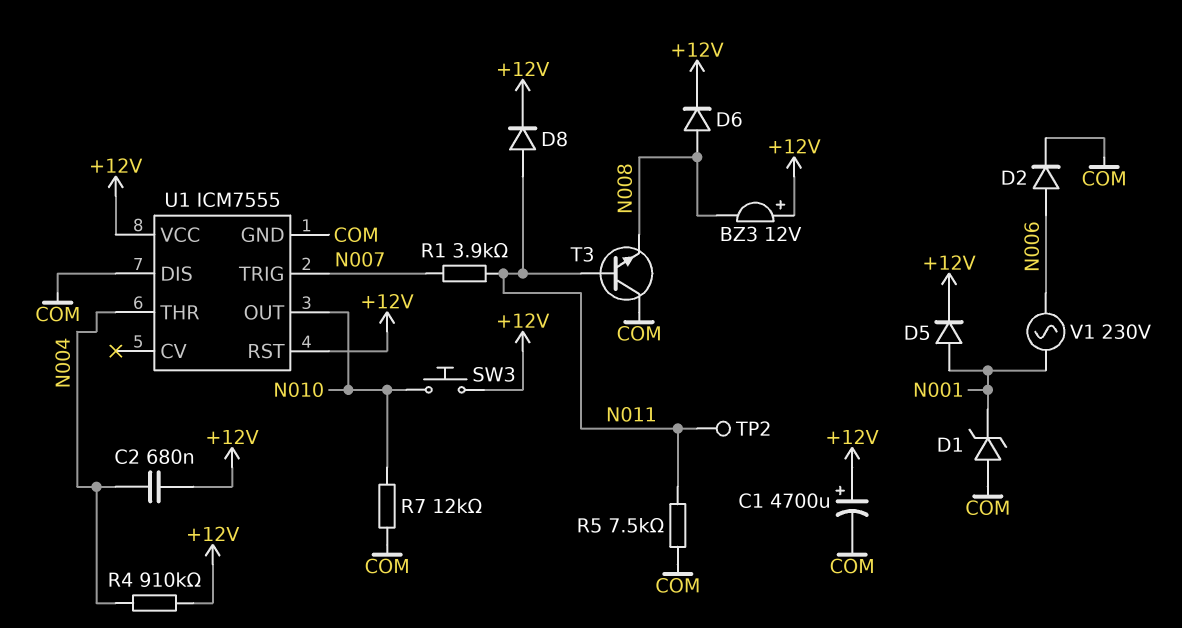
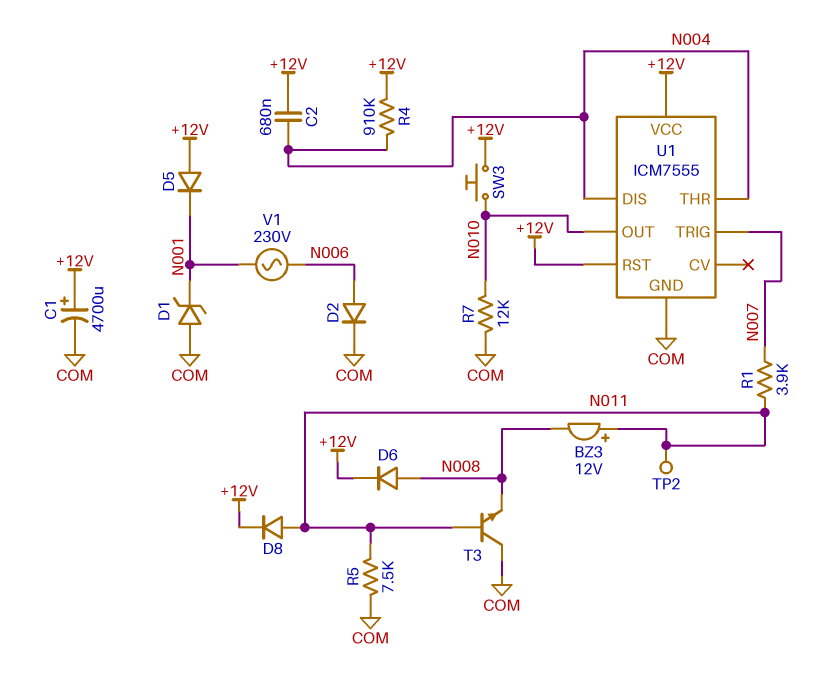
BZ3: buzzer 12V (plus +12V, minus N008) -> buzzer 12V (plus N011, minus N008)
D5: diode (A N001, K +12V) -> diode (A +12V, K N001)
U1 pin DIS: COM -> N004

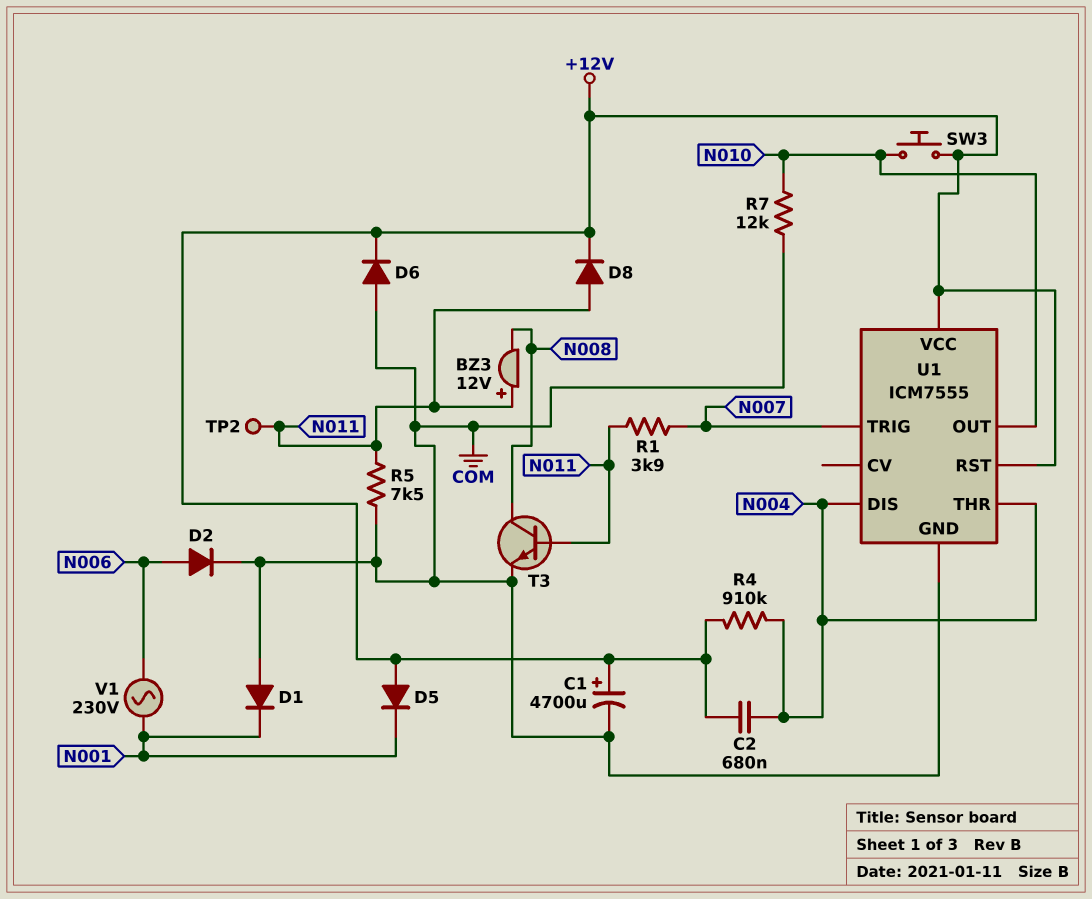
D1: zener (A COM, K N001) -> diode (A COM, K N001)
D6: diode (A N008, K +12V) -> diode (A COM, K +12V)
T3: NPN (B N011, C COM, E N008) -> NPN (B N011, C N008, E COM)

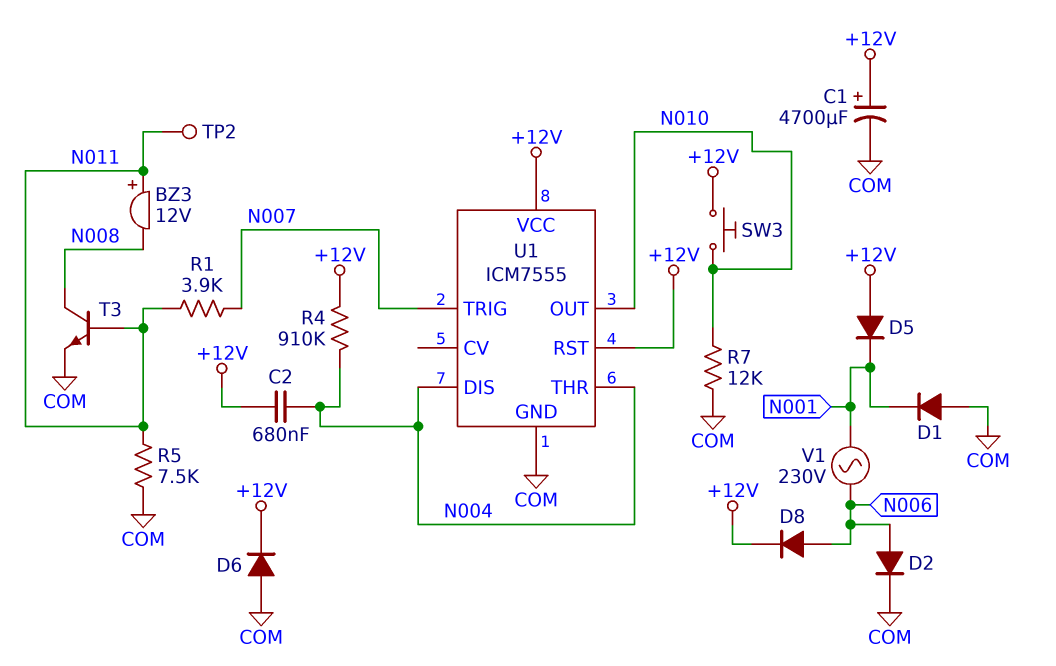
D8: diode (A N011, K +12V) -> diode (A N006, K +12V)

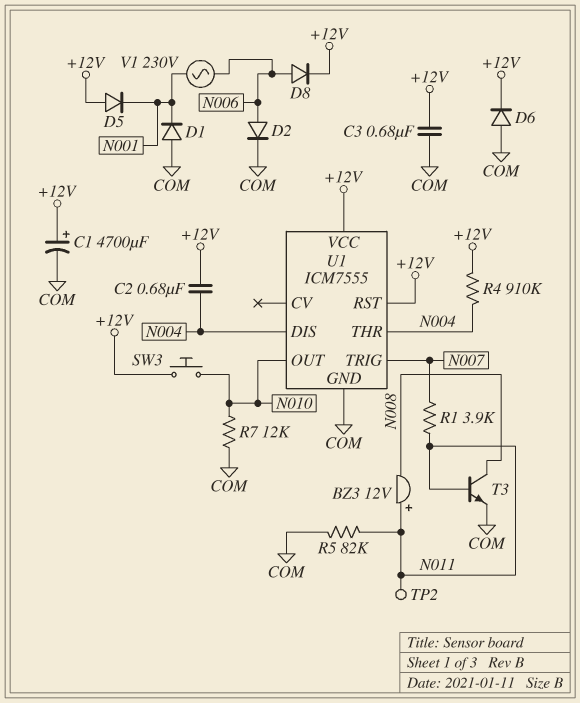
C3: none -> 680nF (+12V, COM)
R5: 7.5k (COM, N011) -> 82k (COM, N011)

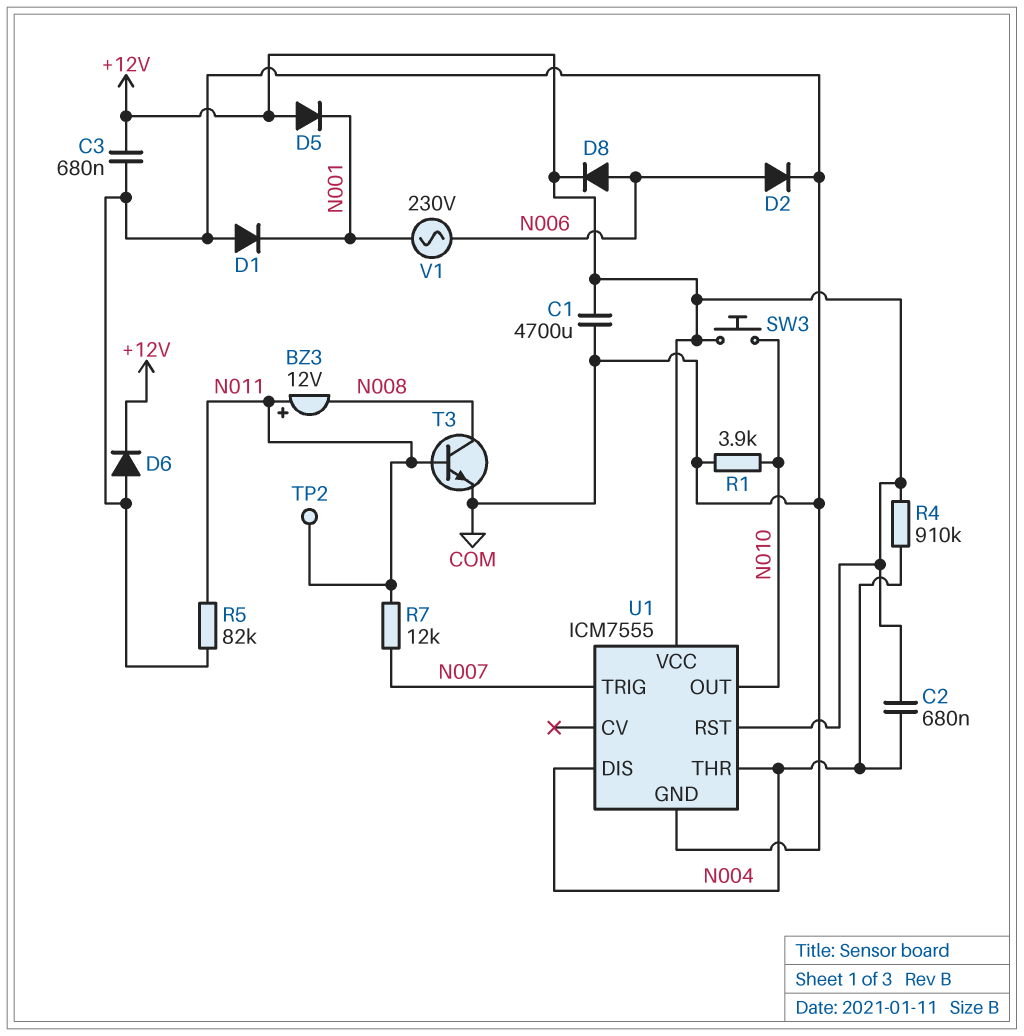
C1: 4700uF (plus +12V, minus COM) -> 4700uF (+12V, COM)
R1: 3.9k (N007, N011) -> 3.9k (COM, N010)
R7: 12k (COM, N010) -> 12k (N007, N011)

